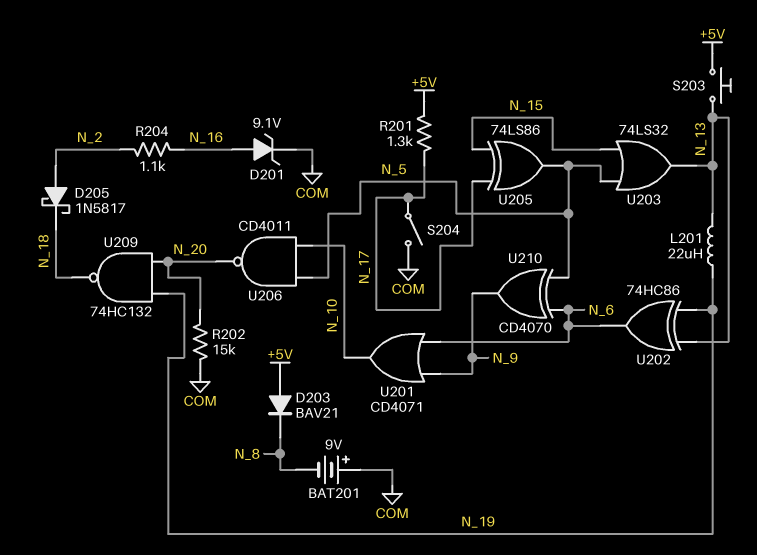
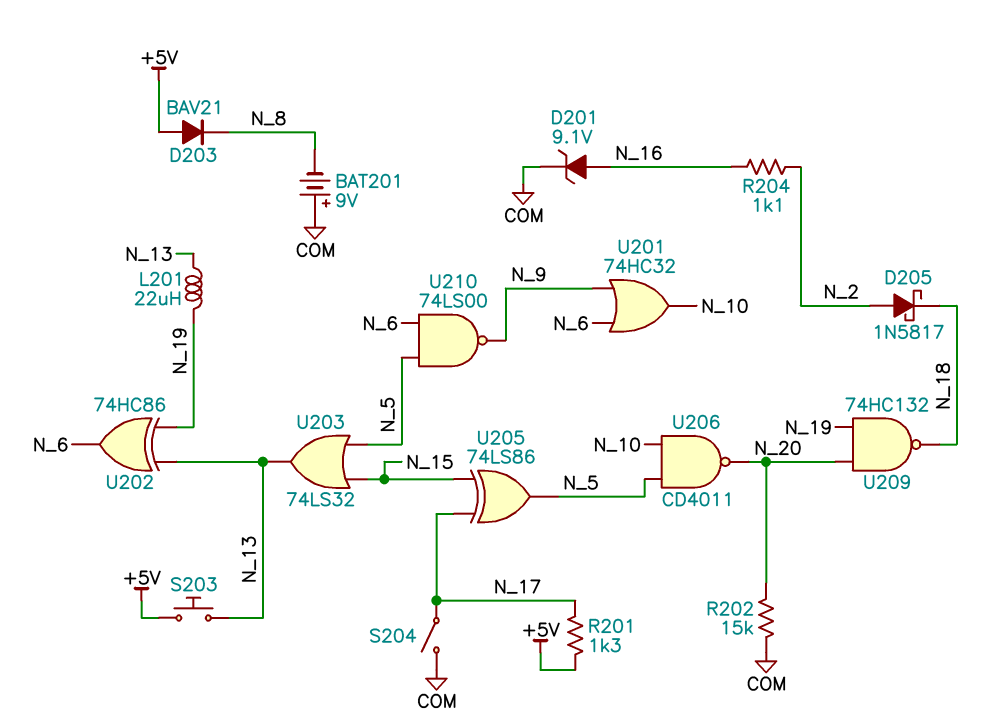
U201: OR CD4071 (in N_6, in N_9, out N_10) -> OR 74HC32 (in N_6, in N_9, out N_10)
U210: XOR CD4070 (in N_5, in N_6, out N_9) -> NAND 74LS00 (in N_5, in N_6, out N_9)

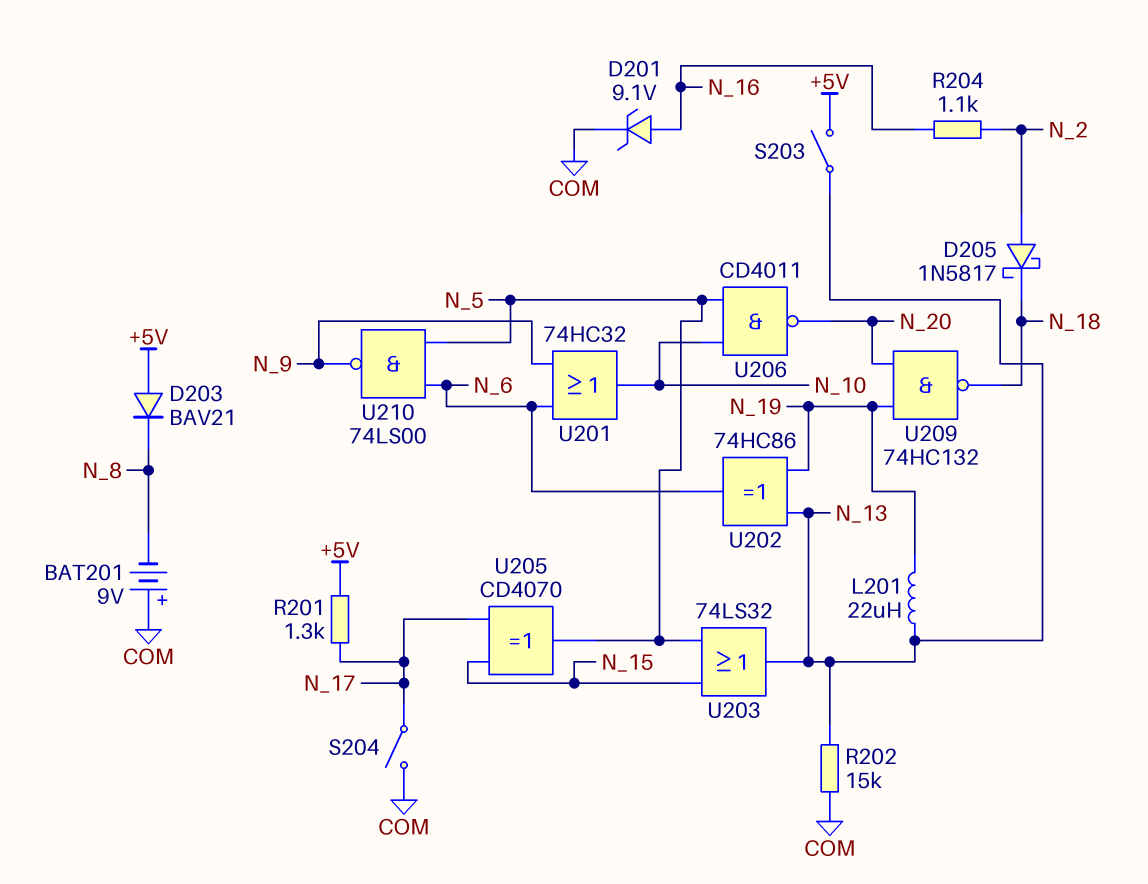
R202: 15k (COM, N_20) -> 15k (COM, N_13)
S203: button (+5V, N_13) -> switch (+5V, N_13)
U205: XOR 74LS86 (in N_15, in N_17, out N_5) -> XOR CD4070 (in N_15, in N_17, out N_5)

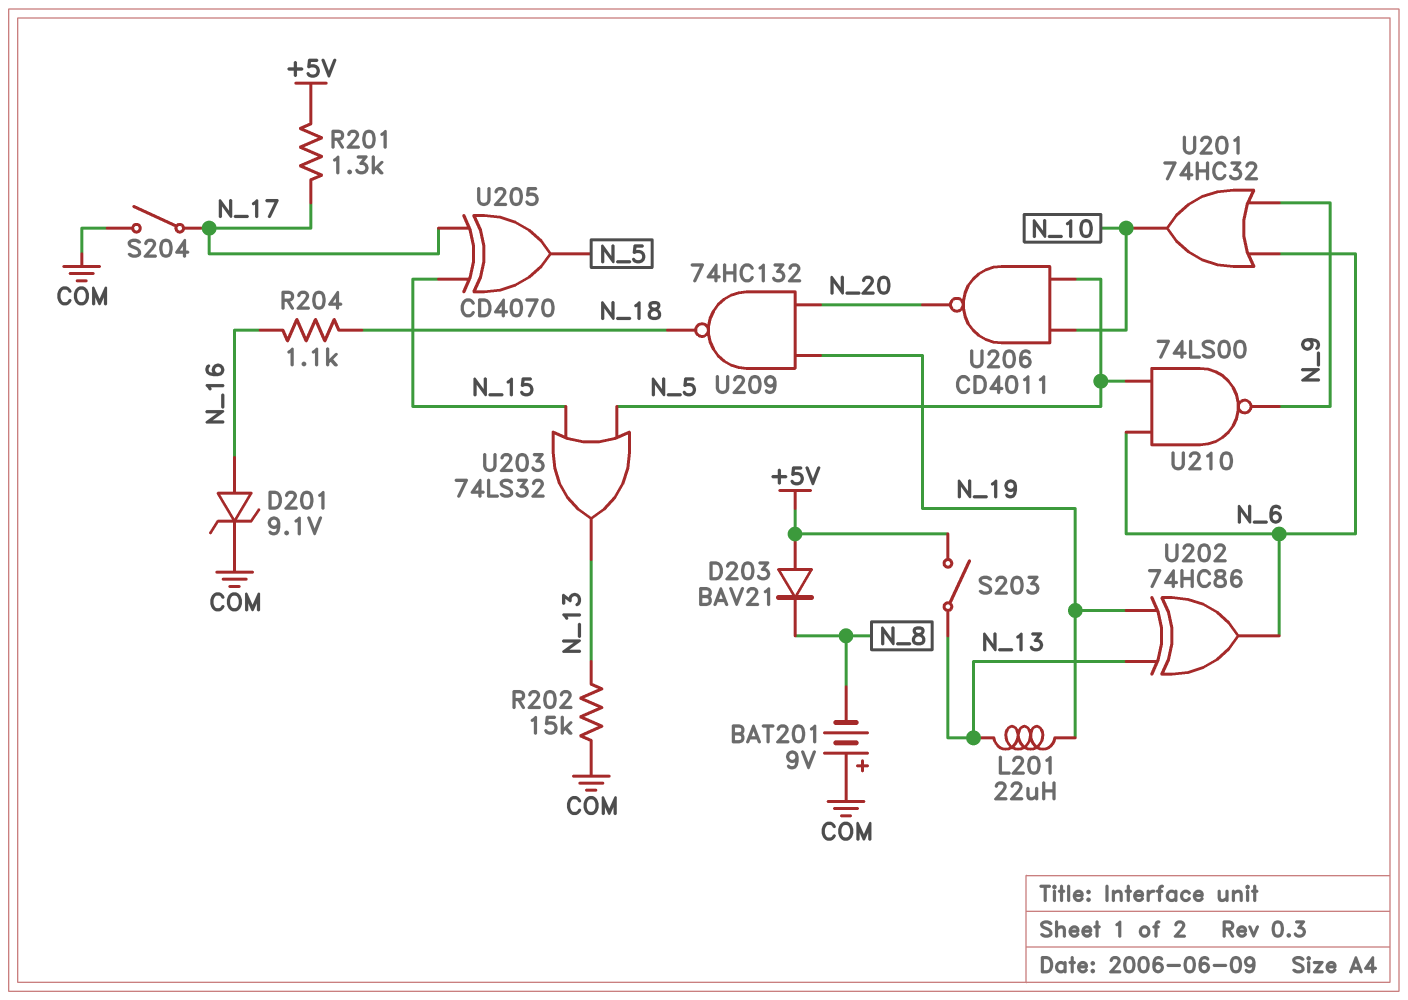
D205: schottky 1N5817 (A N_2, K N_18) -> none
R204: 1.1k (N_2, N_16) -> 1.1k (N_16, N_18)

